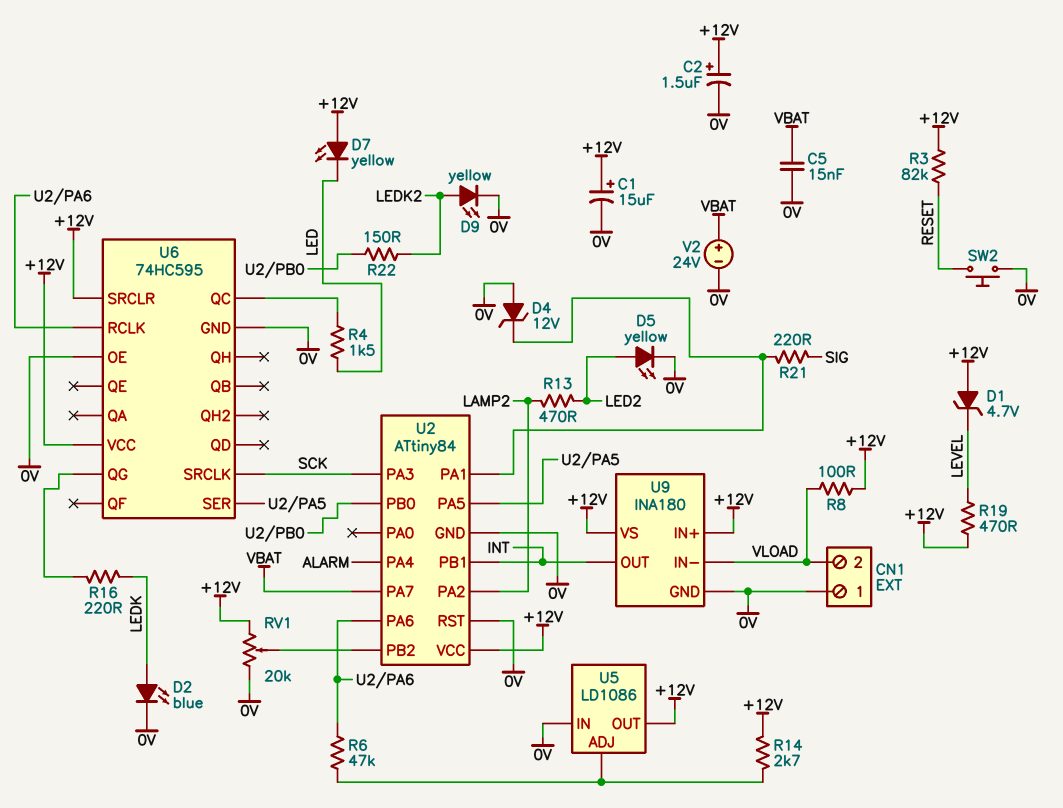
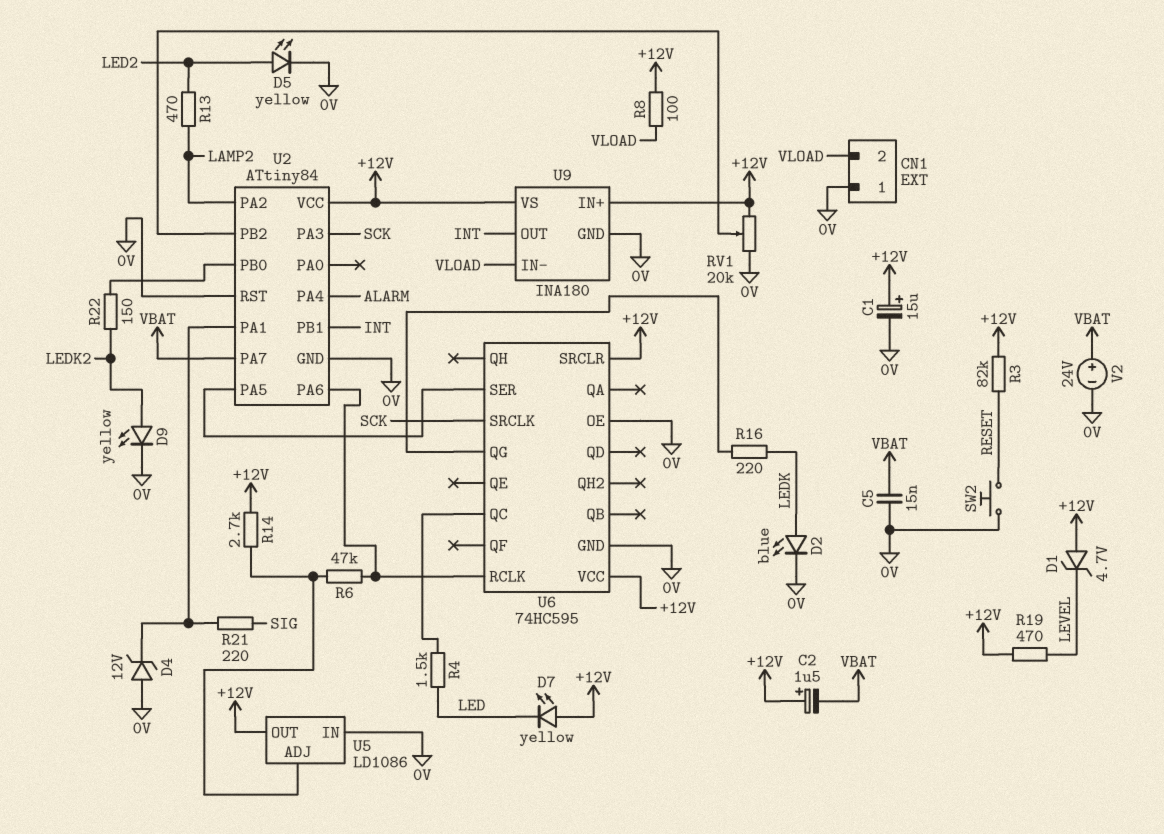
C2: 1.5uF (plus +12V, minus 0V) -> 1.5uF (plus +12V, minus VBAT)

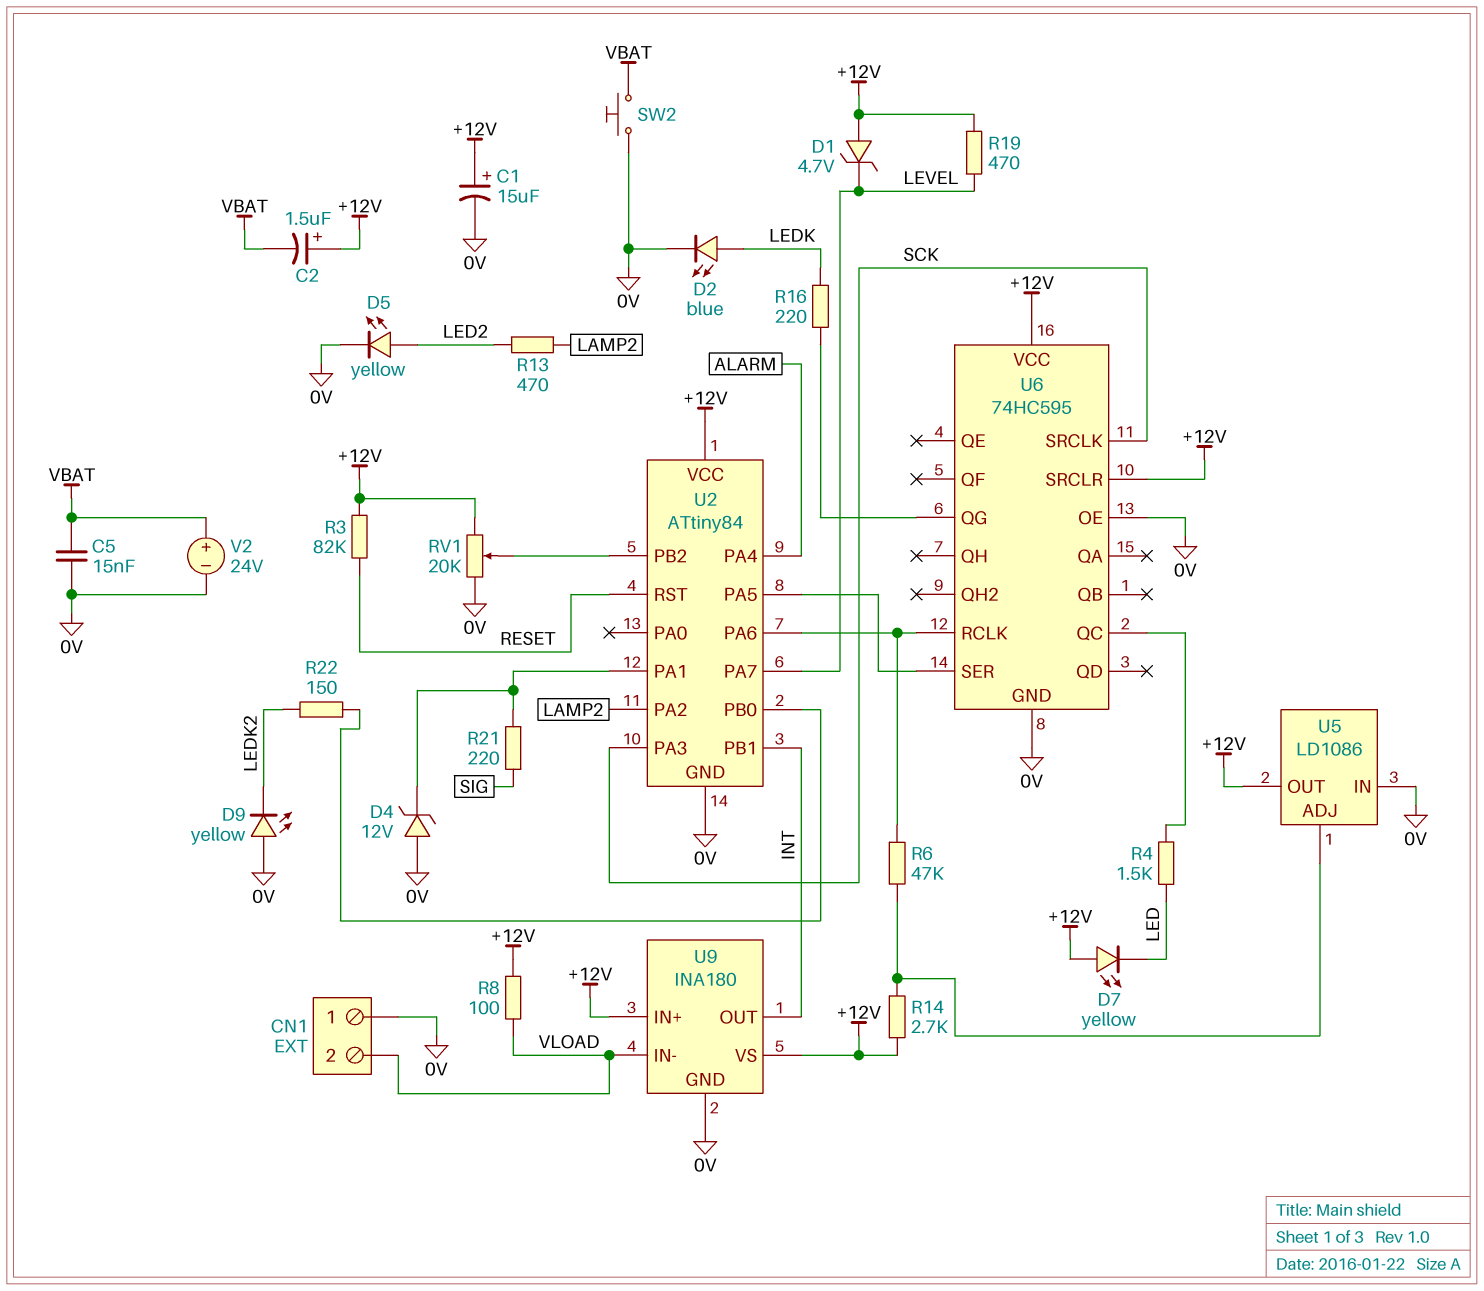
D9: LED yellow (A LEDK2, K 0V) -> LED yellow (A 0V, K LEDK2)
SW2: button (0V, RESET) -> button (0V, VBAT)
U2 pin PA7: VBAT -> LEVEL
U2 pin RST: 0V -> RESET

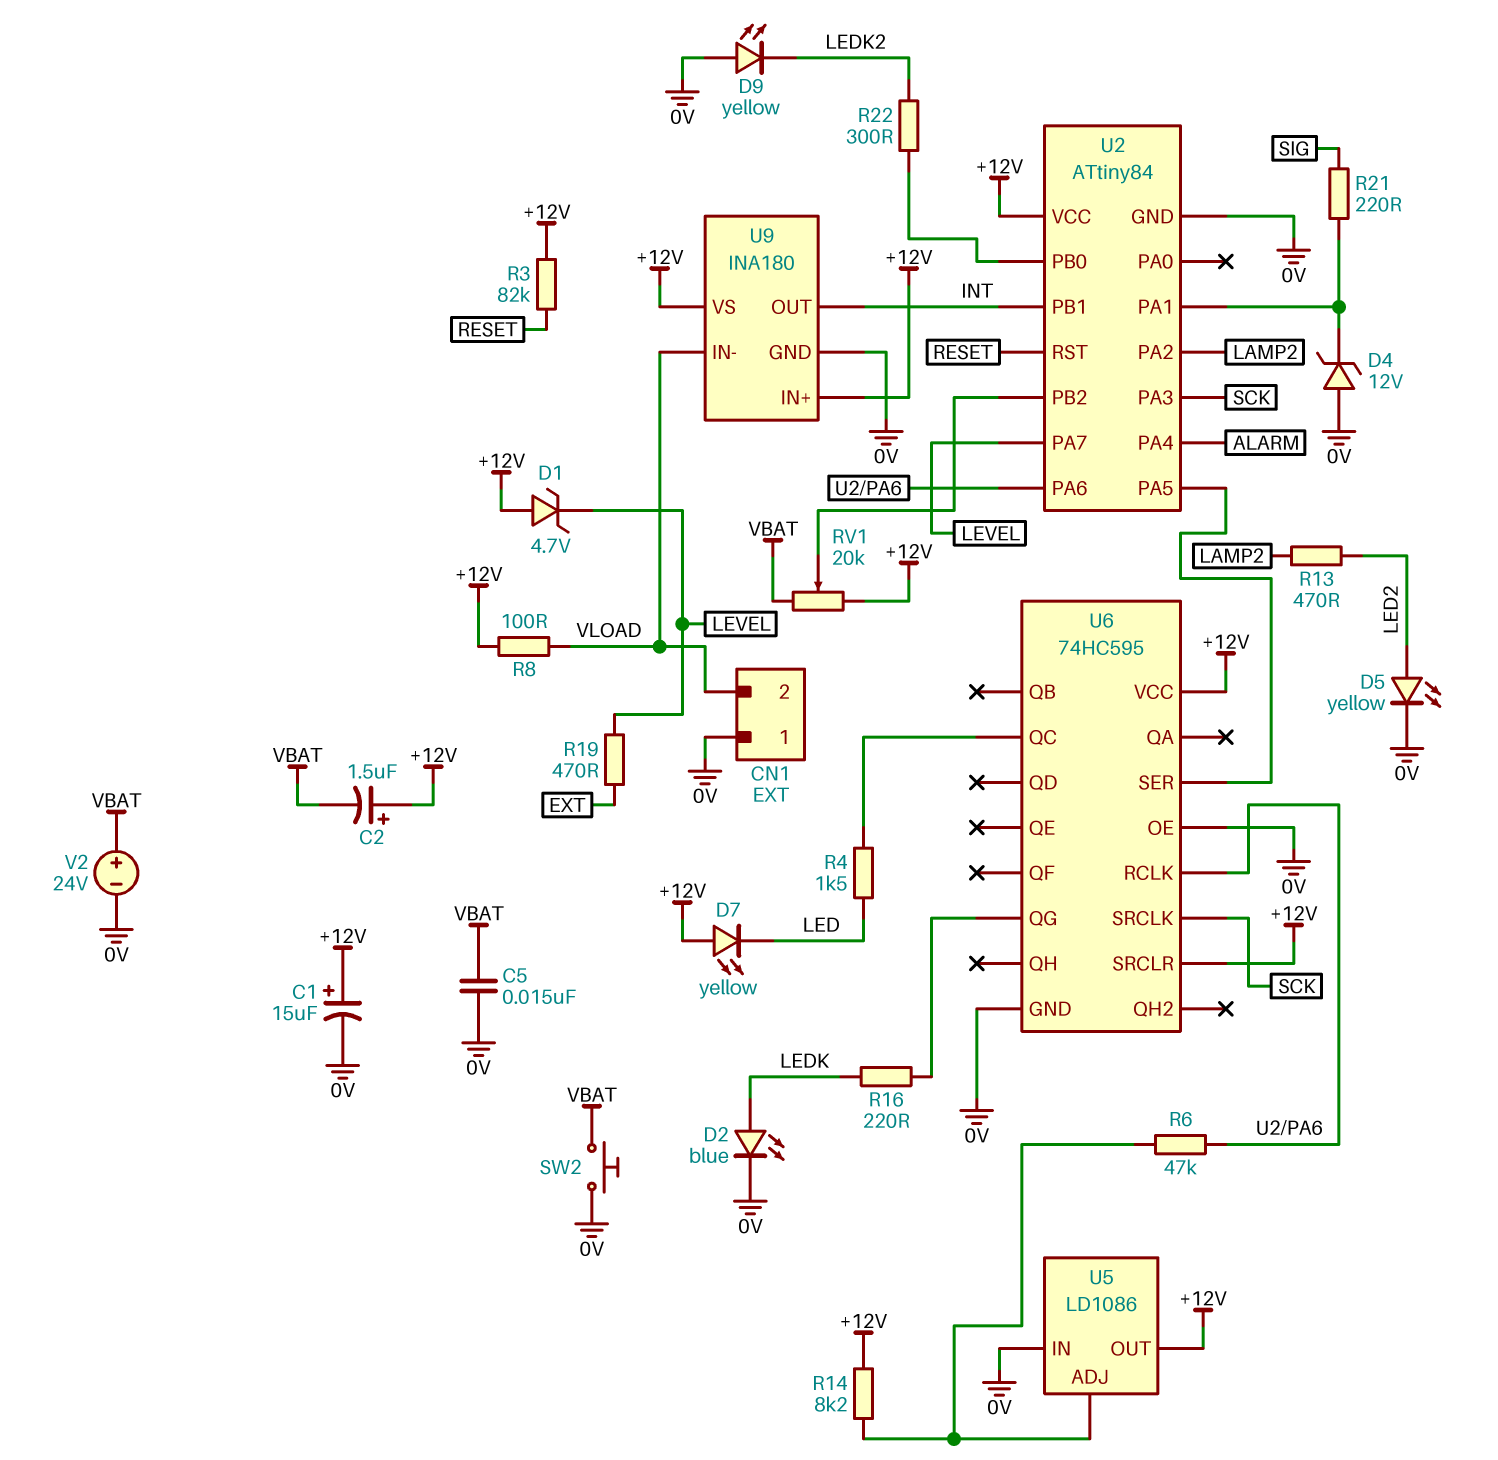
R14: 2.7k (+12V, U5/ADJ) -> 8.2k (+12V, U5/ADJ)
R19: 470 (+12V, LEVEL) -> 470 (EXT, LEVEL)
R22: 150 (LEDK2, U2/PB0) -> 300 (LEDK2, U2/PB0)
RV1: 20k (+12V, 0V, wiper U2/PB2) -> 20k (+12V, VBAT, wiper U2/PB2)

